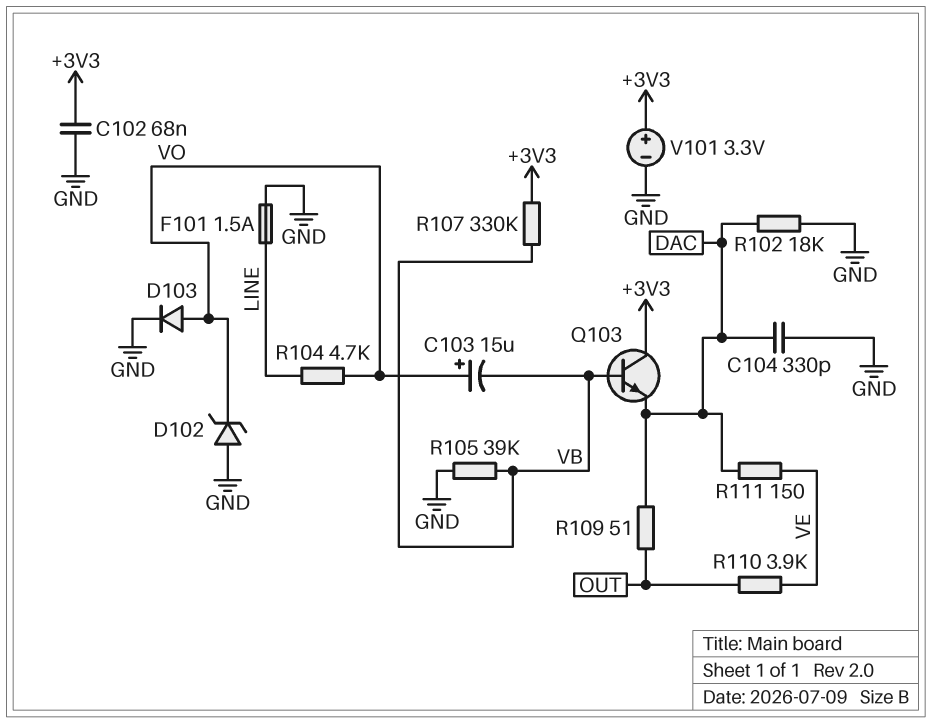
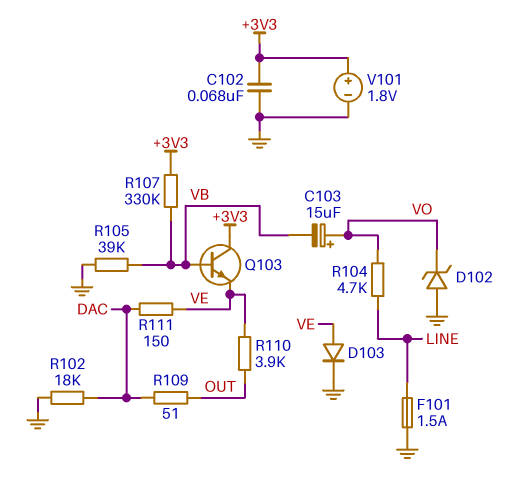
C104: 330pF (DAC, GND) -> none
D103: diode (A VO, K GND) -> diode (A VE, K GND)
Q103: NPN (B VB, C +3V3, E DAC) -> NPN (B VB, C +3V3, E VE)
V101: 3.3V (plus +3V3, minus GND) -> 1.8V (plus +3V3, minus GND)

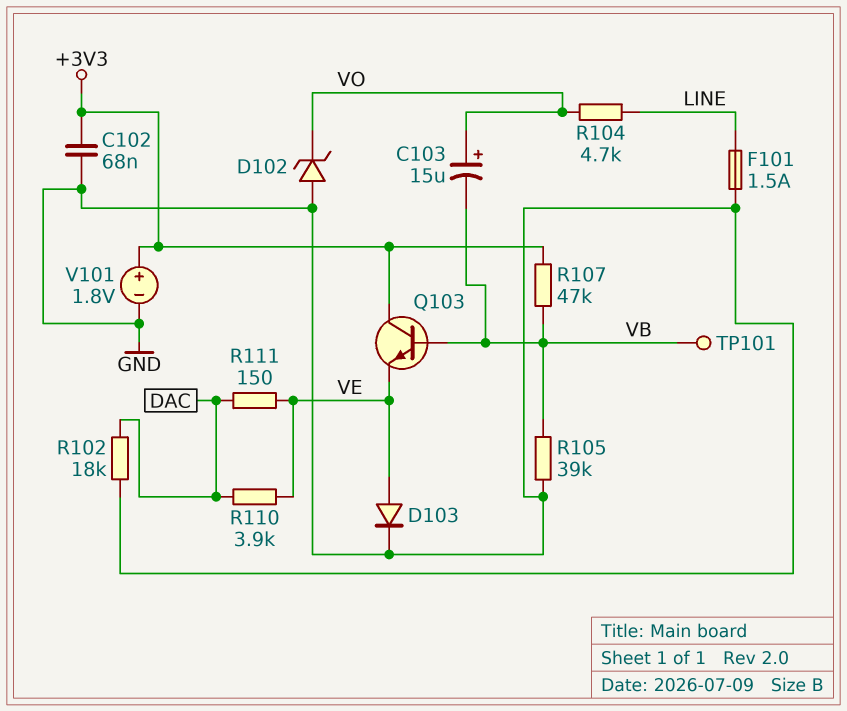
R107: 330k (+3V3, VB) -> 47k (+3V3, VB)
R109: 51 (DAC, OUT) -> none
R110: 3.9k (OUT, VE) -> 3.9k (DAC, VE)
TP101: none -> test point (VB)

